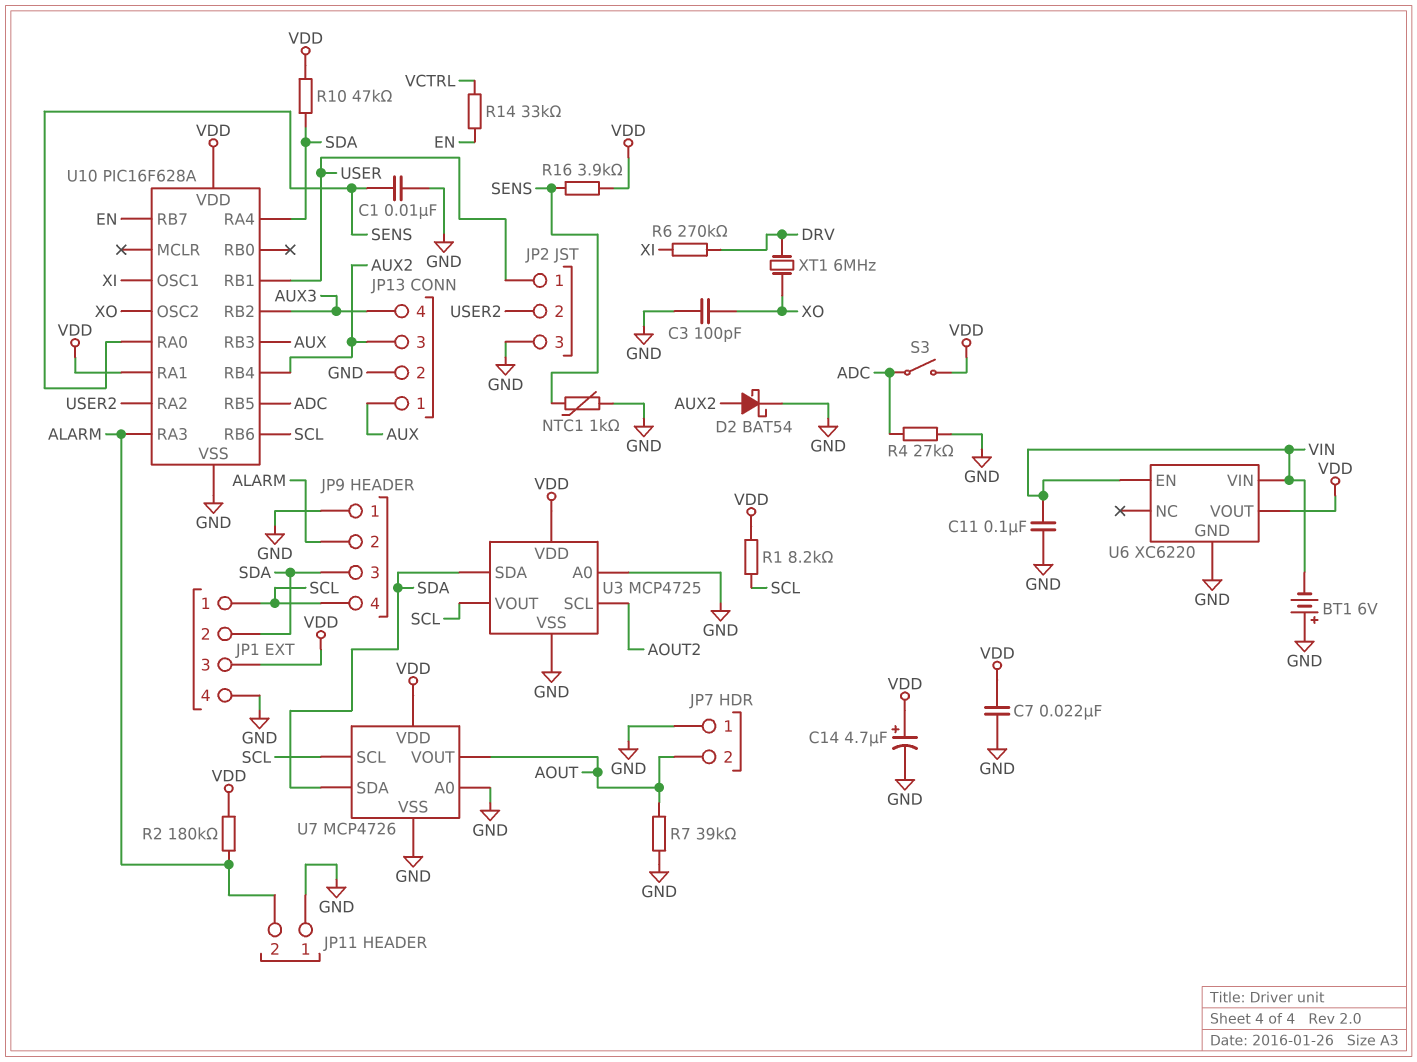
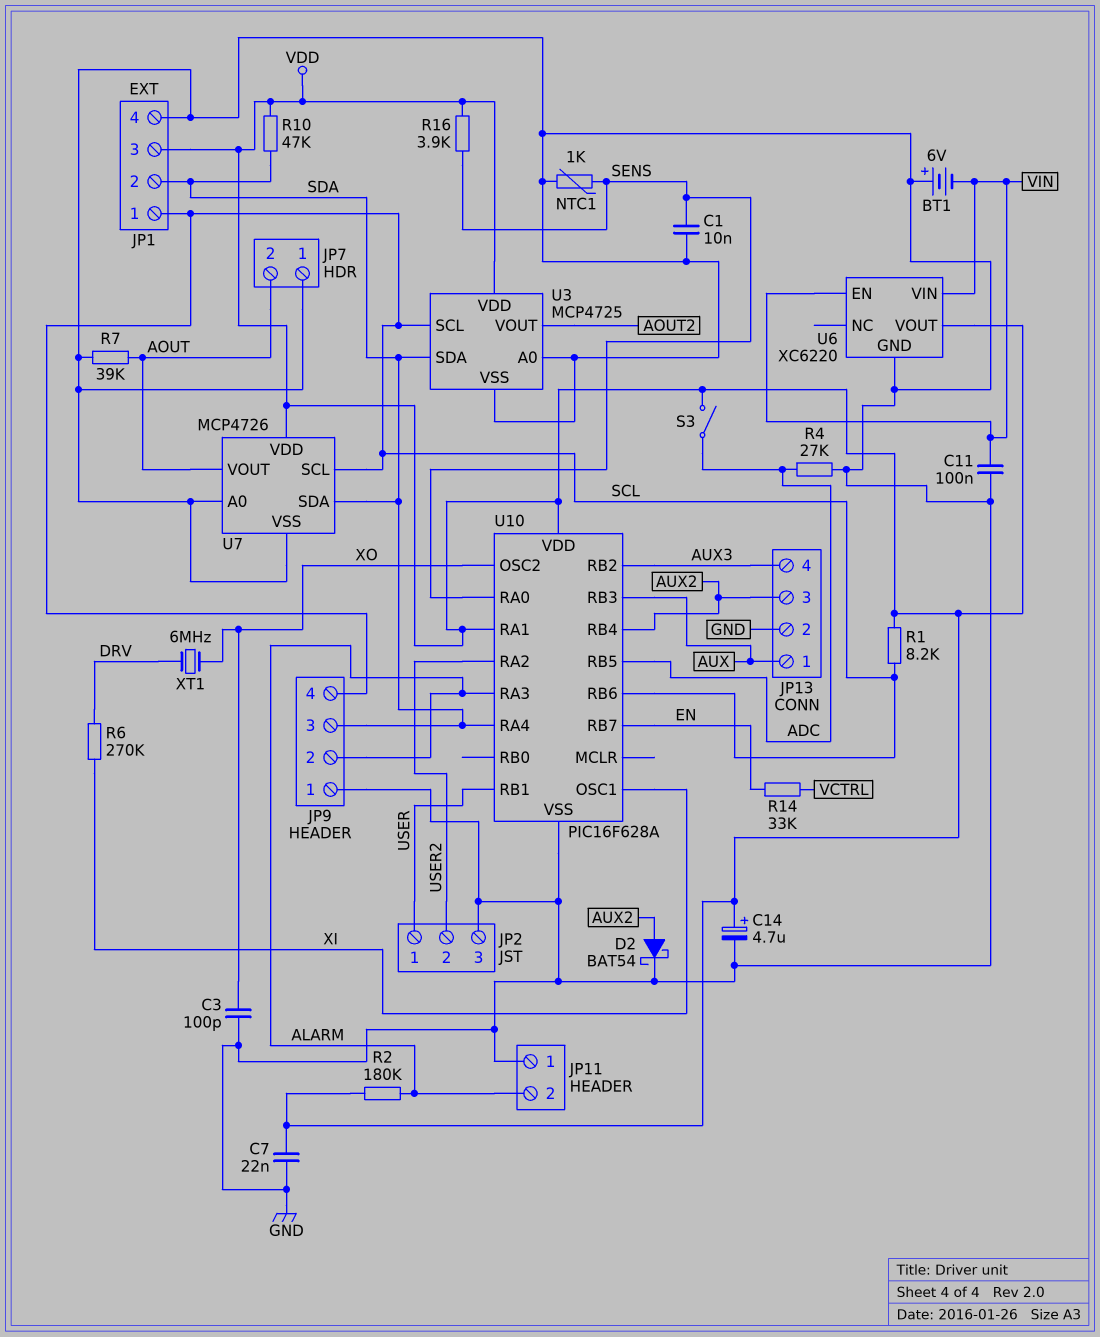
U3 pin SCL: AOUT2 -> SCL
U3 pin VOUT: SCL -> AOUT2

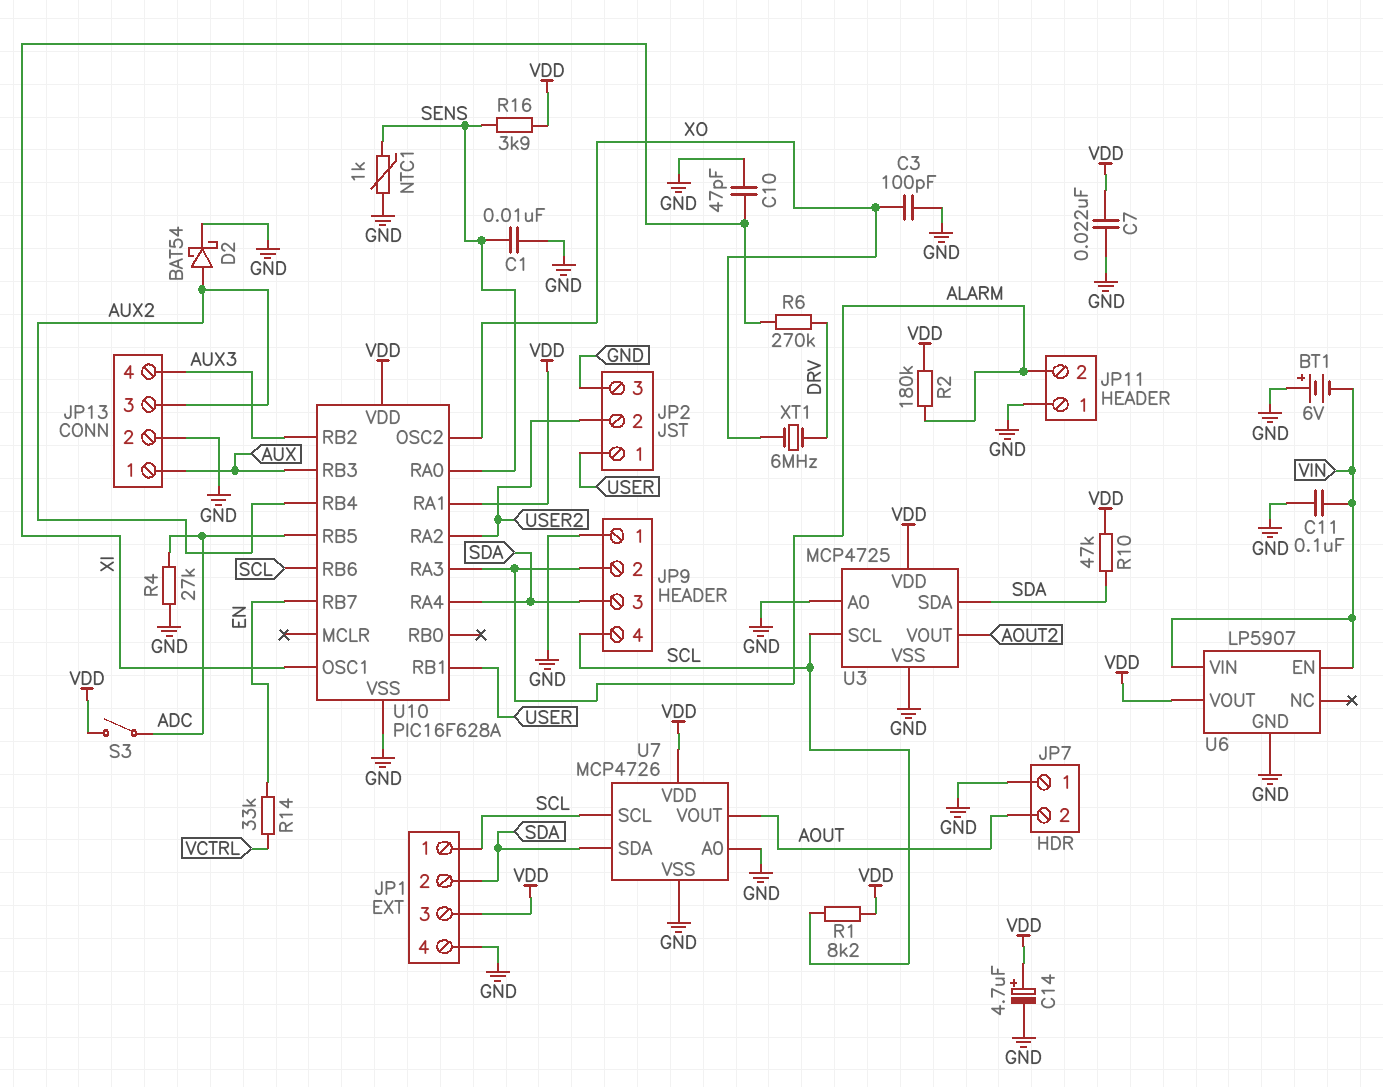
C10: none -> 47pF (GND, XI)
R7: 39k (AOUT, GND) -> none
U6: XC6220 -> LP5907

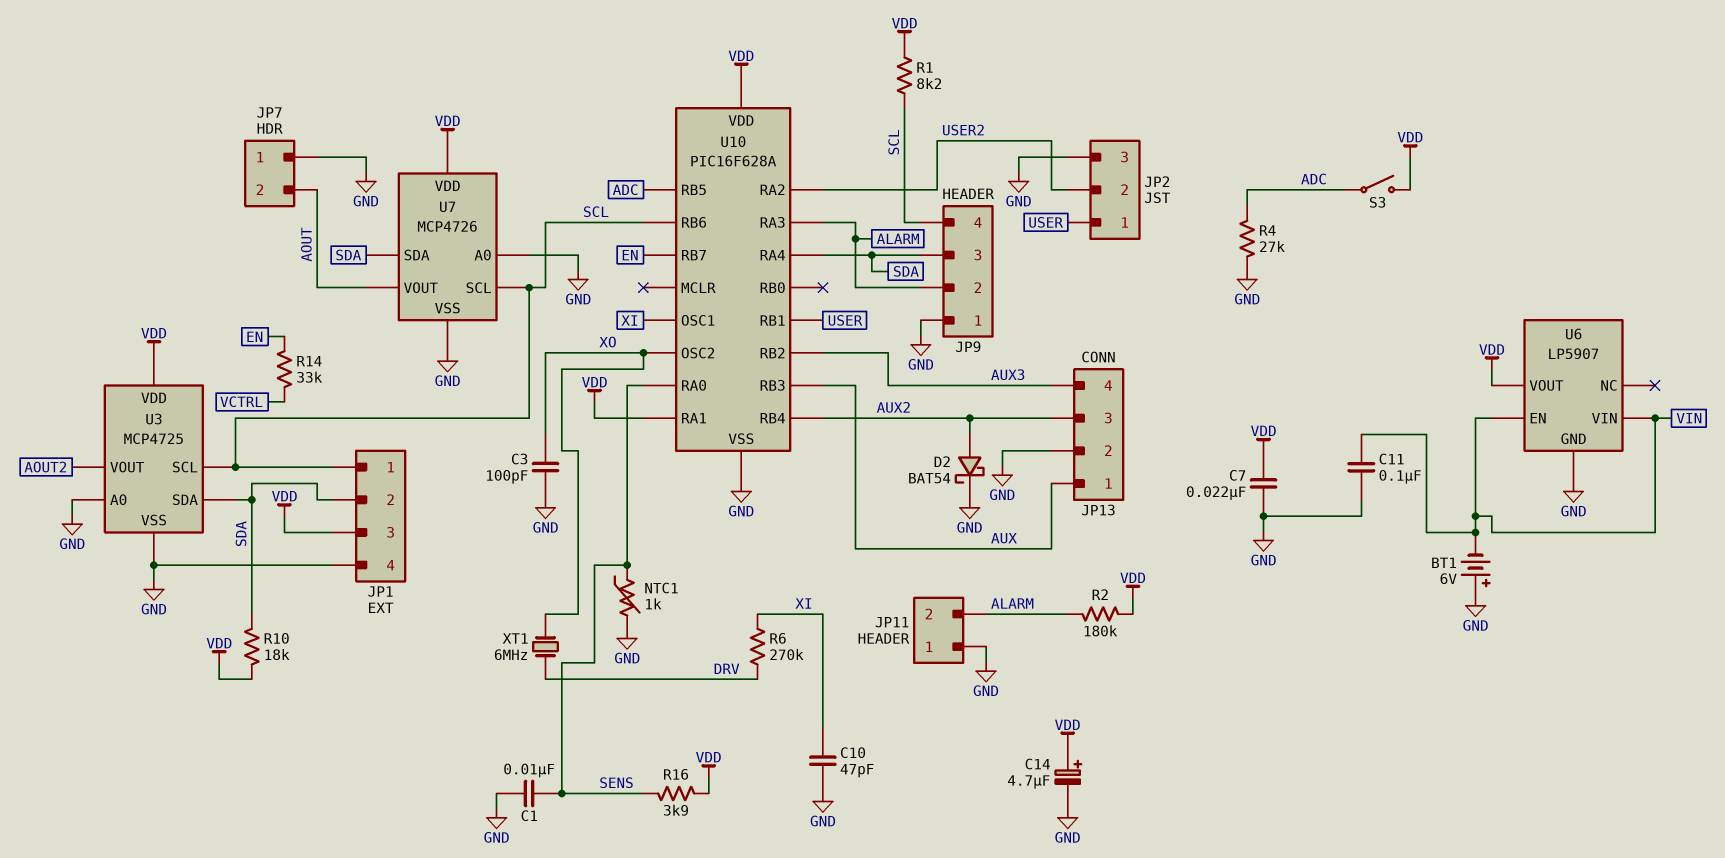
R10: 47k (SDA, VDD) -> 18k (SDA, VDD)

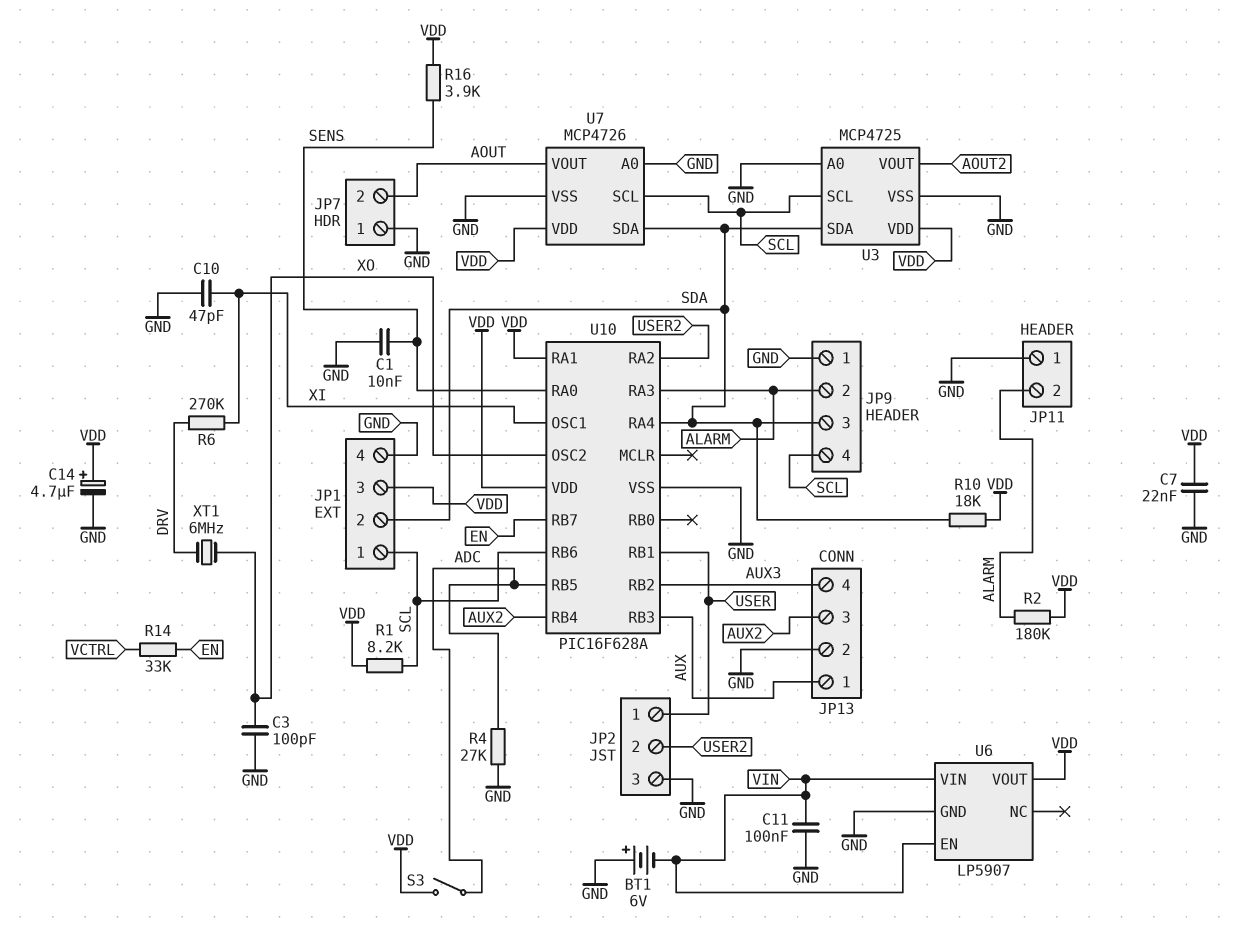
D2: schottky BAT54 (A AUX2, K GND) -> none
NTC1: 1k (GND, SENS) -> none

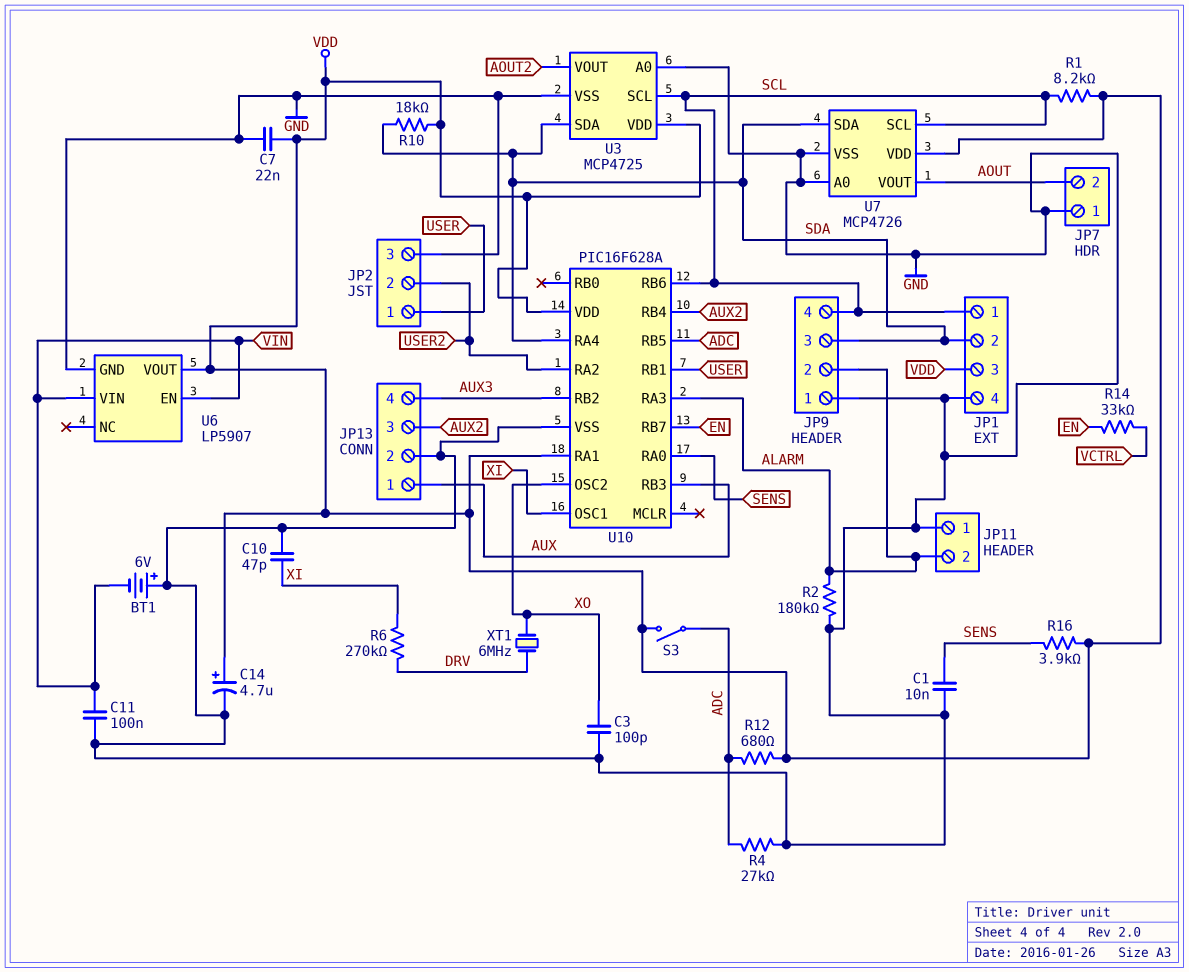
R2: 180k (ALARM, VDD) -> 180k (ALARM, GND)
R12: none -> 680 (ADC, VDD)

